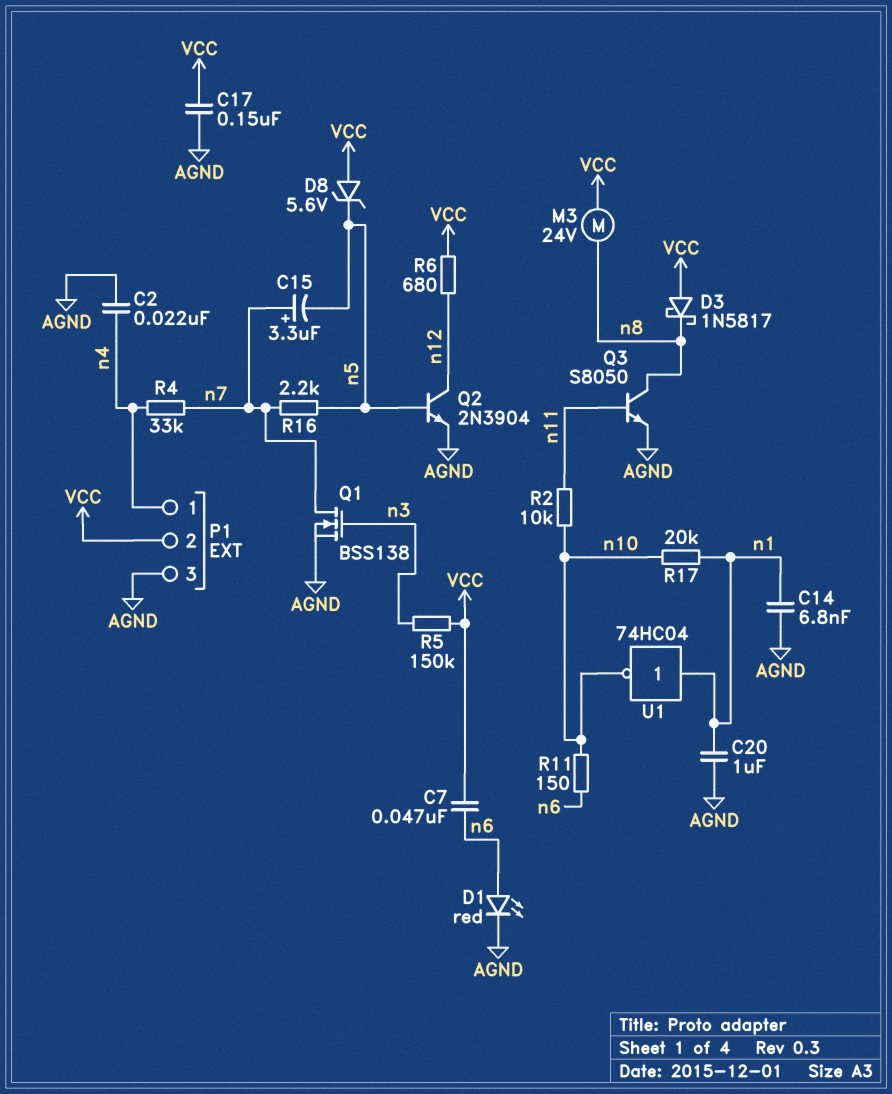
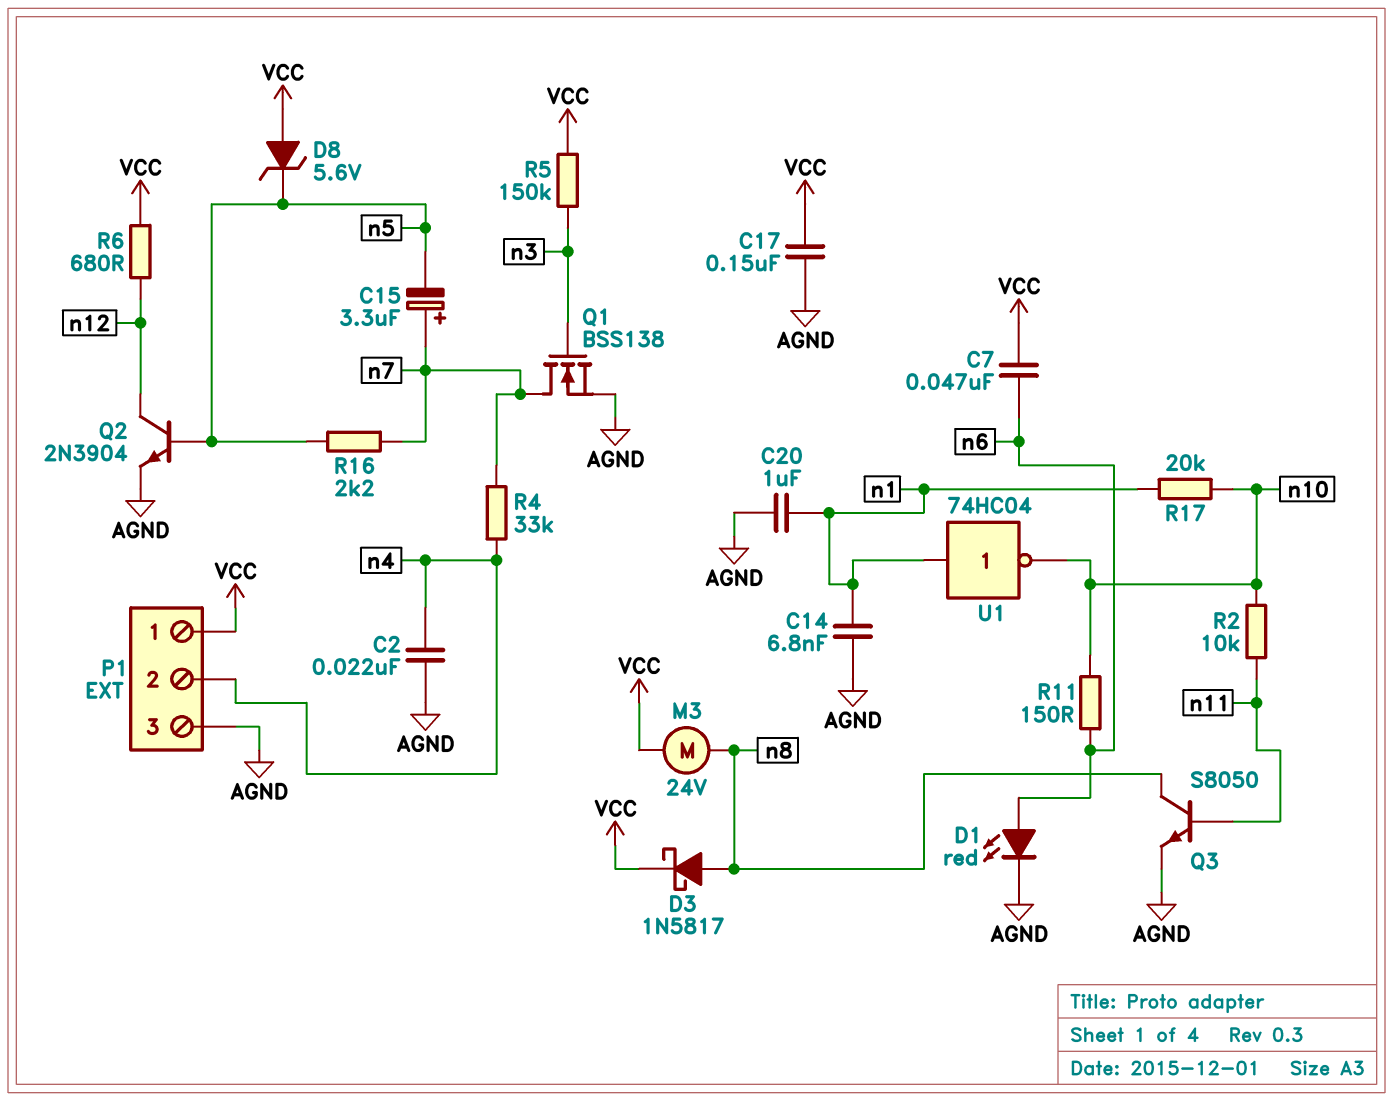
D3: schottky 1N5817 (A VCC, K n8) -> schottky 1N5817 (A n8, K VCC)
P1 pin 1: n4 -> VCC
P1 pin 2: VCC -> n4

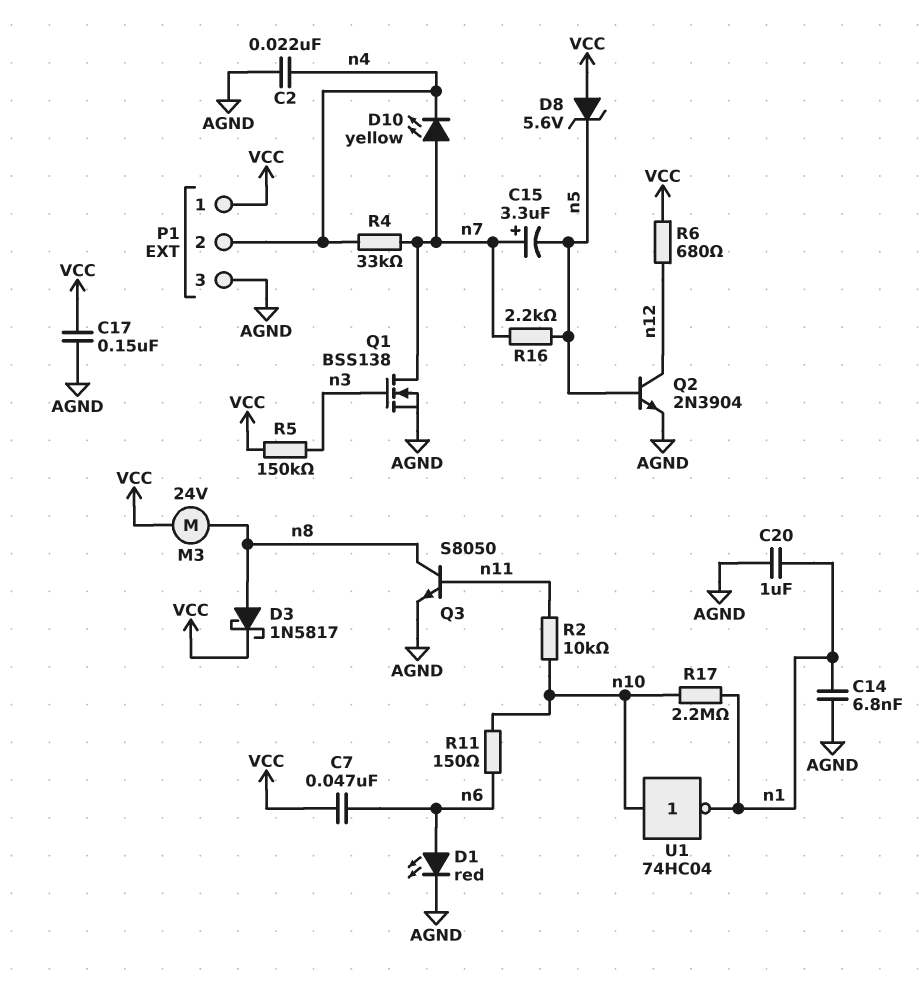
D10: none -> LED yellow (A n7, K n4)
R17: 20k (n1, n10) -> 2.2M (n1, n10)
U1: NOT 74HC04 (in n1, out n10) -> NOT 74HC04 (in n10, out n1)

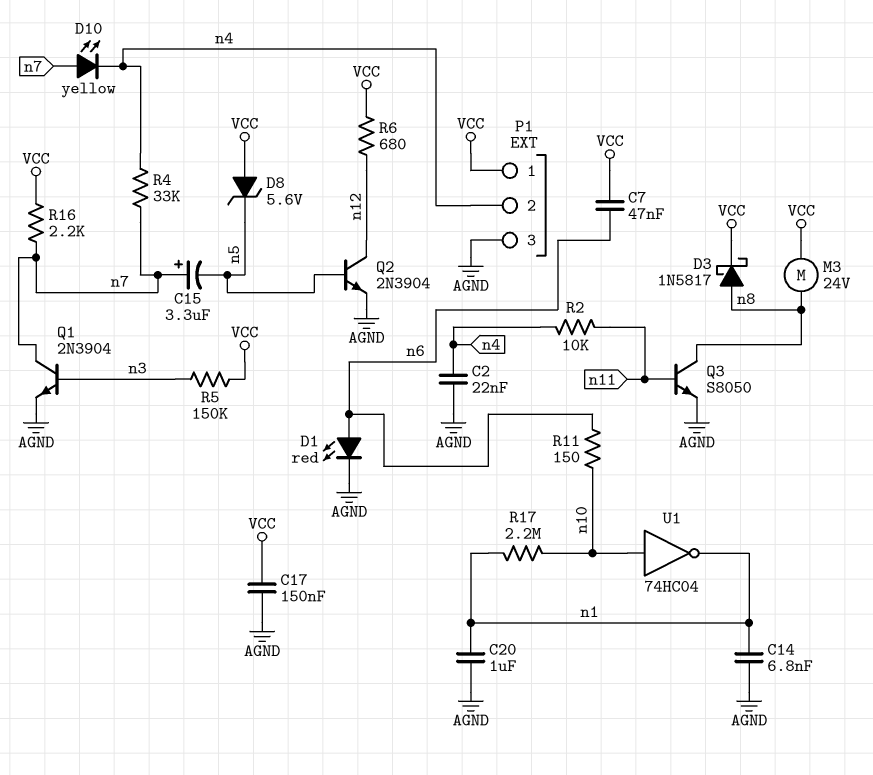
Q1: NMOS BSS138 (G n3, D n7, S AGND) -> NPN 2N3904 (B n3, C n7, E AGND)
R2: 10k (n10, n11) -> 10k (n4, n11)
R16: 2.2k (n5, n7) -> 2.2k (VCC, n7)

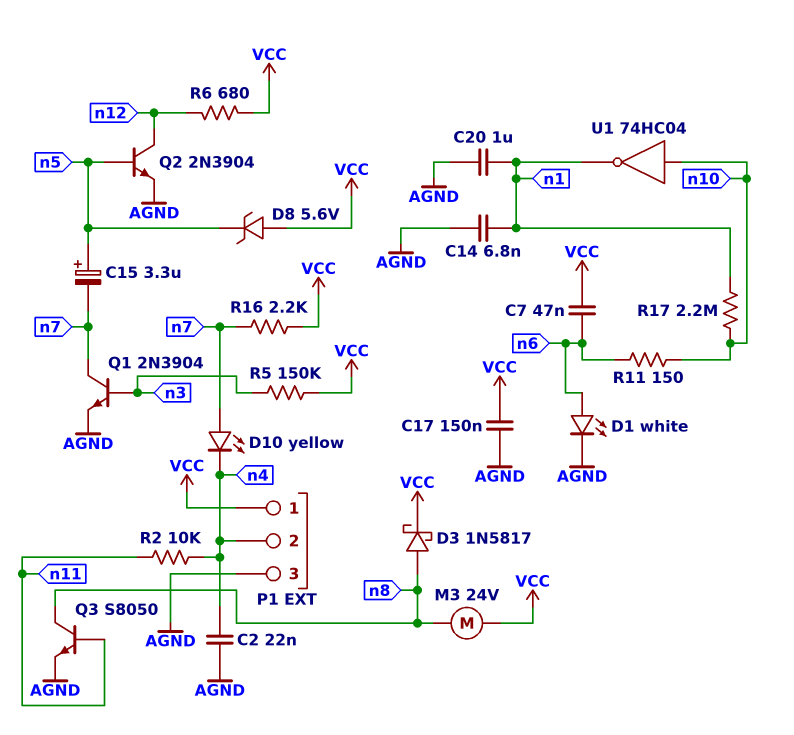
C15: 3.3uF (plus n7, minus n5) -> 3.3uF (plus n5, minus n7)
D1: LED red (A n6, K AGND) -> LED white (A n6, K AGND)
R4: 33k (n4, n7) -> none

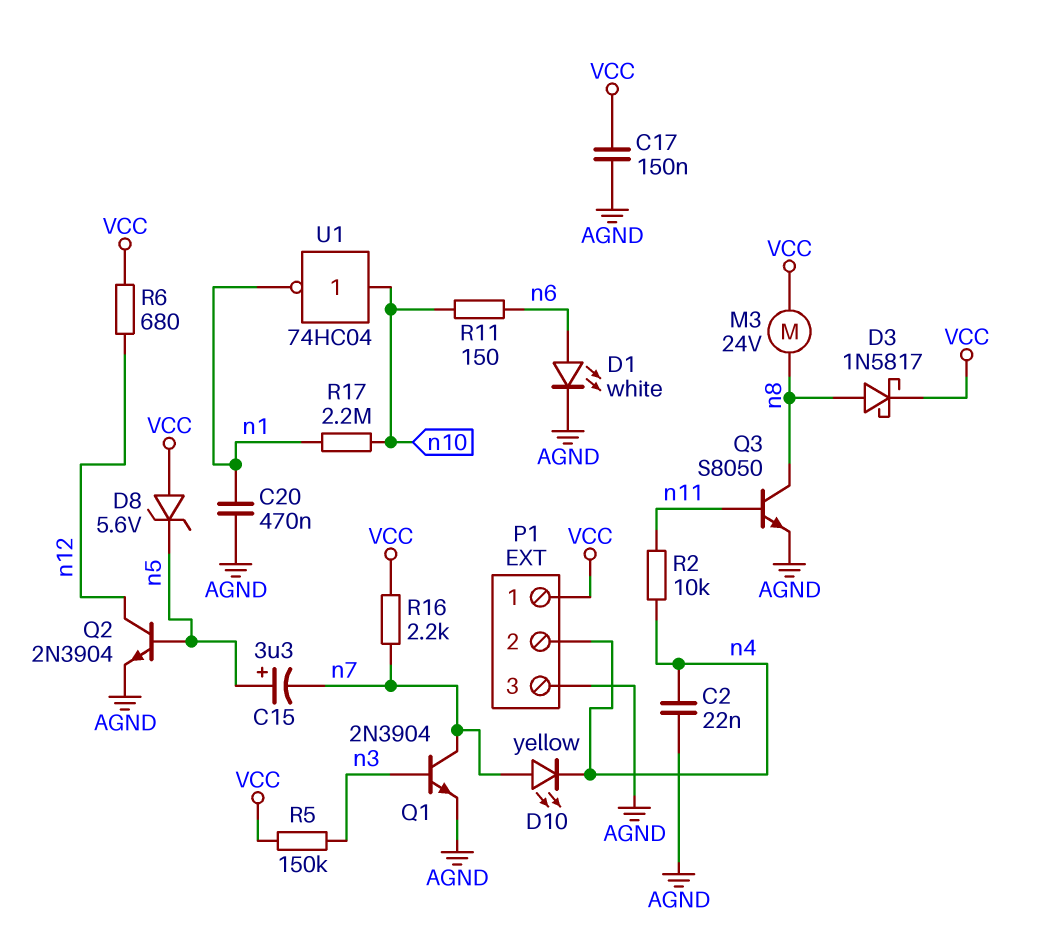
C7: 47nF (VCC, n6) -> none
C14: 6.8nF (AGND, n1) -> none
C20: 1uF (AGND, n1) -> 470nF (AGND, n1)

